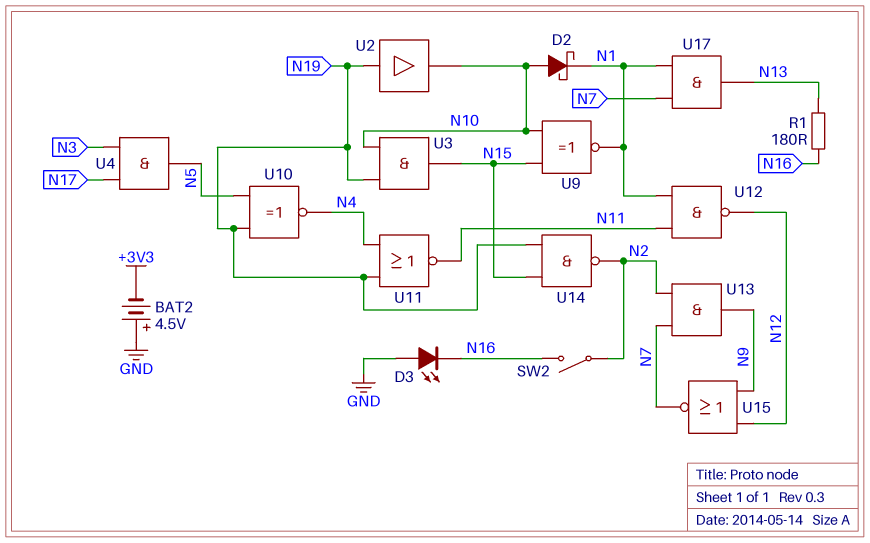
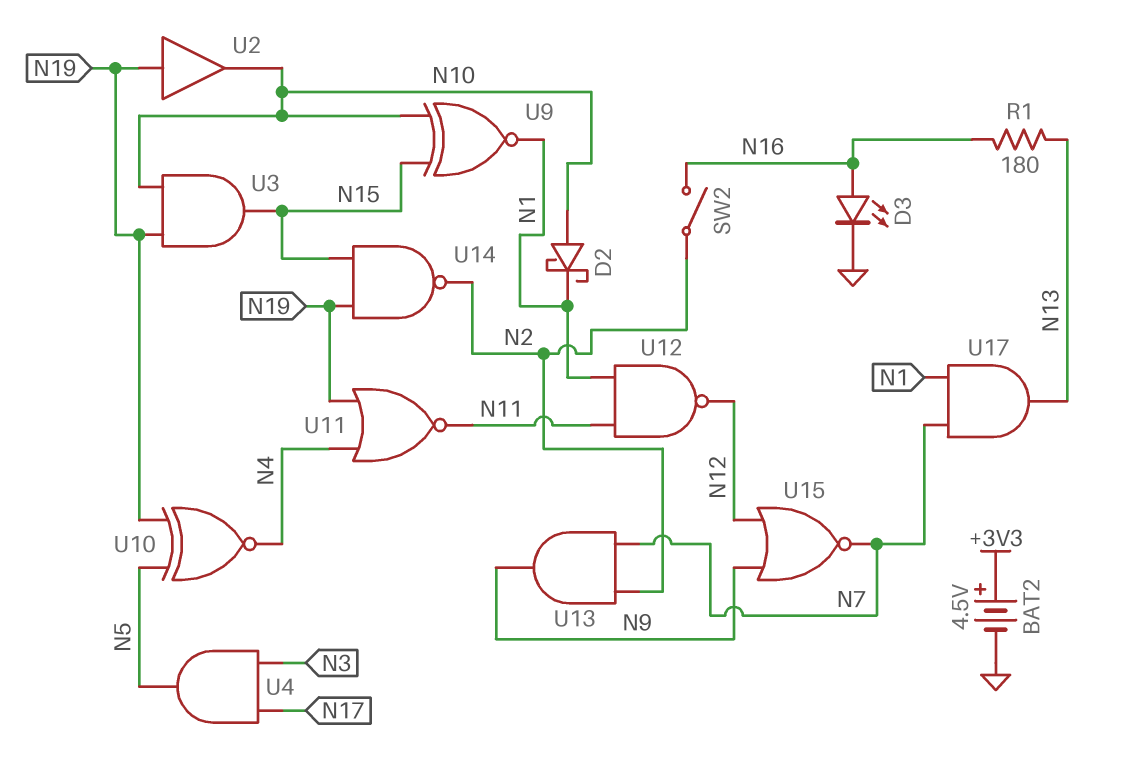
BAT2: 4.5V (plus GND, minus +3V3) -> 4.5V (plus +3V3, minus GND)
D3: LED (A GND, K N16) -> LED (A N16, K GND)

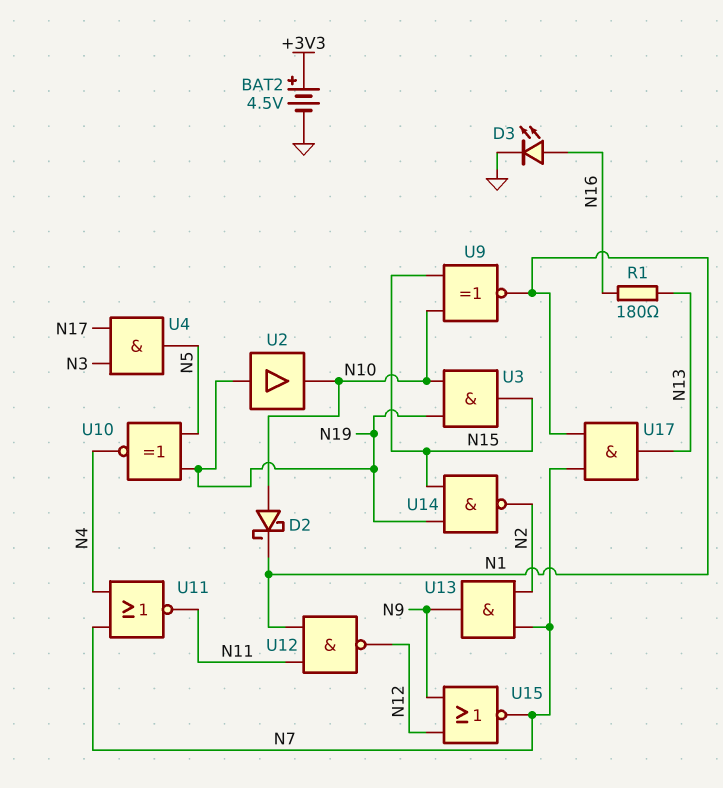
SW2: switch (N2, N16) -> none
U11: NOR (in N4, in N19, out N11) -> NOR (in N4, in N7, out N11)

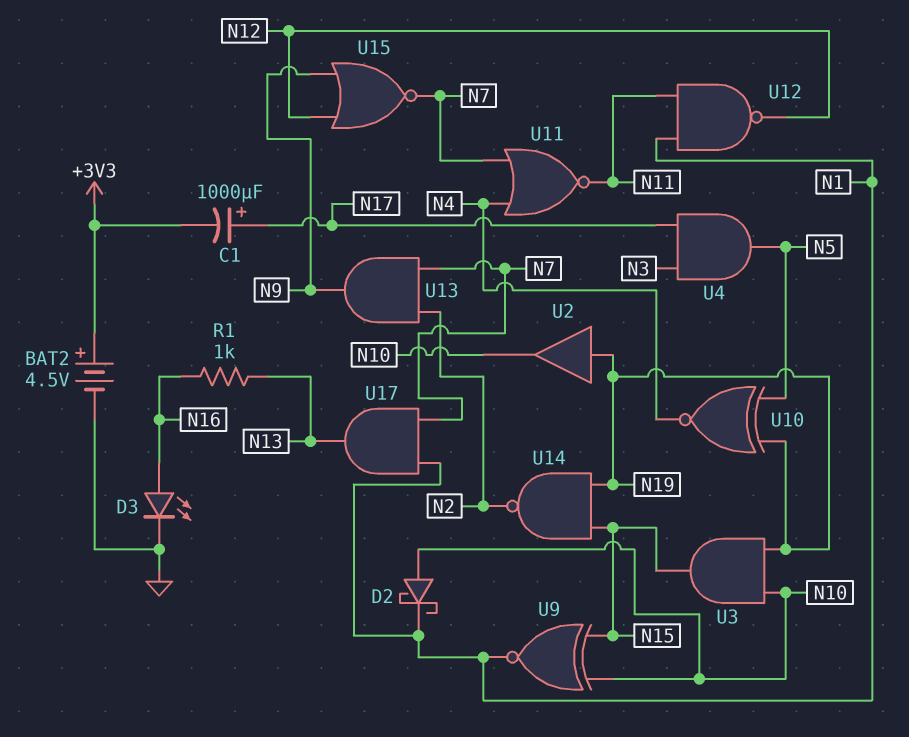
C1: none -> 1000uF (plus N17, minus +3V3)
R1: 180 (N13, N16) -> 1k (N13, N16)

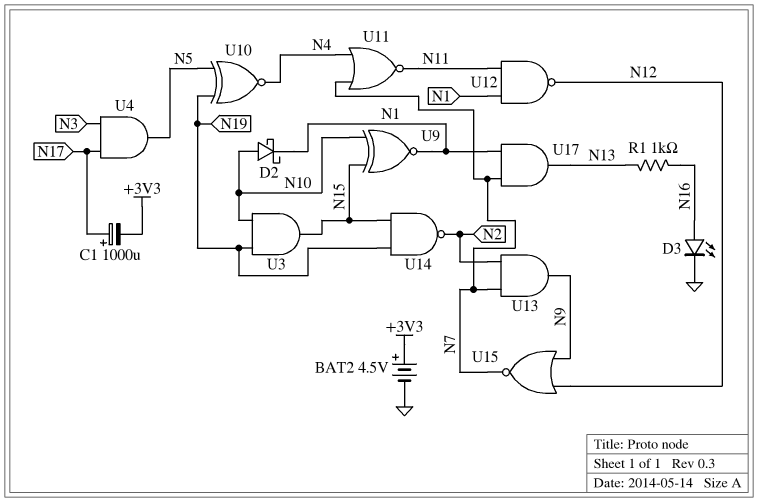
U2: buffer (in N19, out N10) -> none

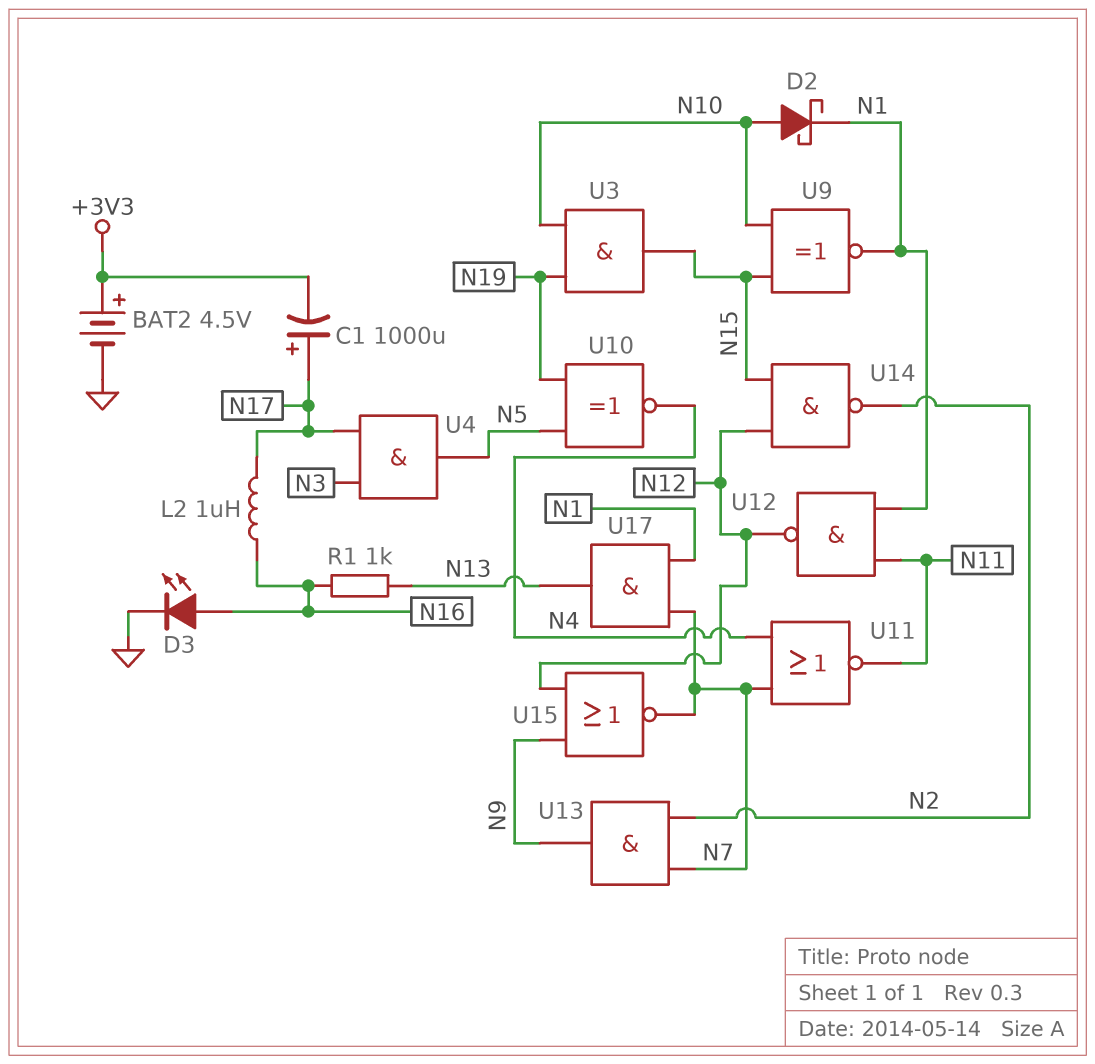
L2: none -> 1uH (N16, N17)
U14: NAND (in N15, in N19, out N2) -> NAND (in N12, in N15, out N2)

